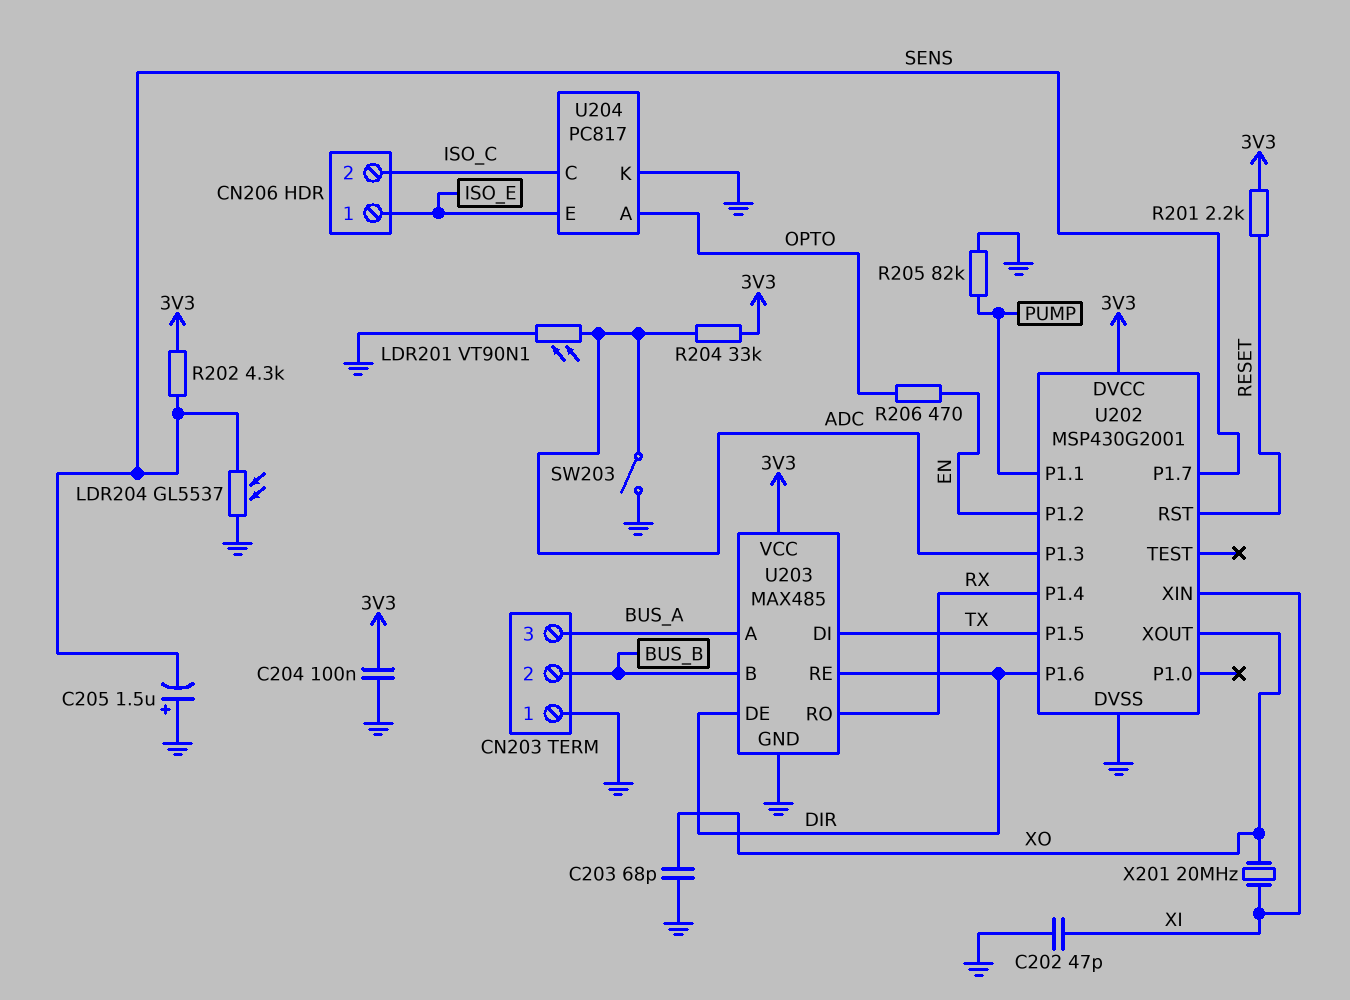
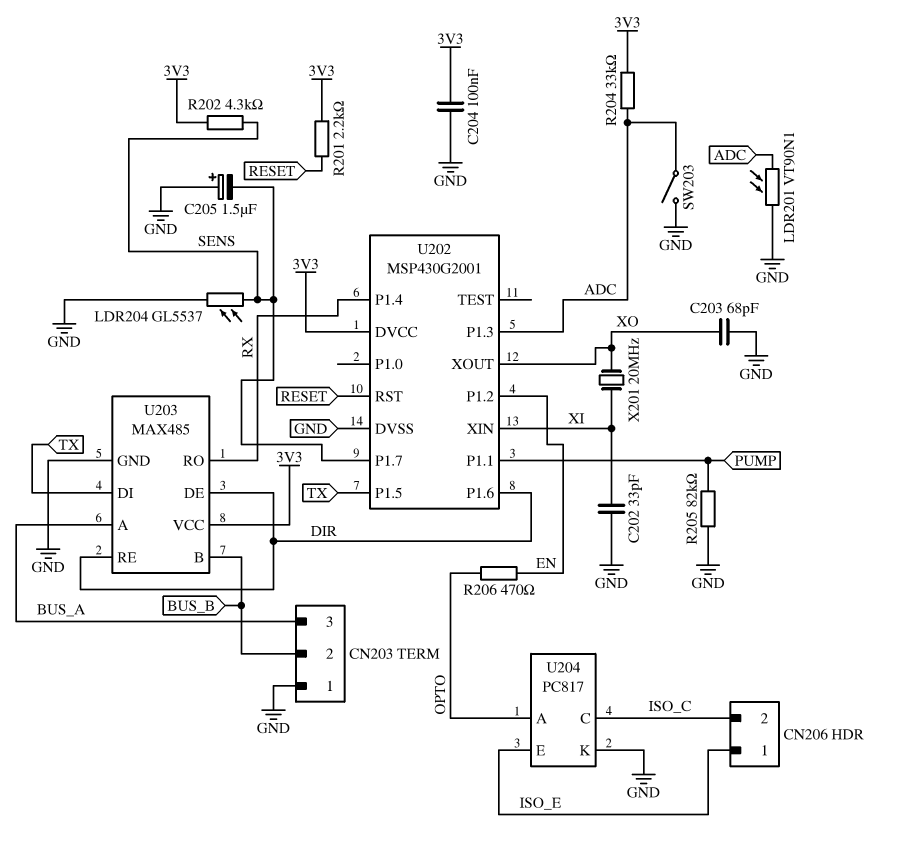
C202: 47pF (GND, XI) -> 33pF (GND, XI)

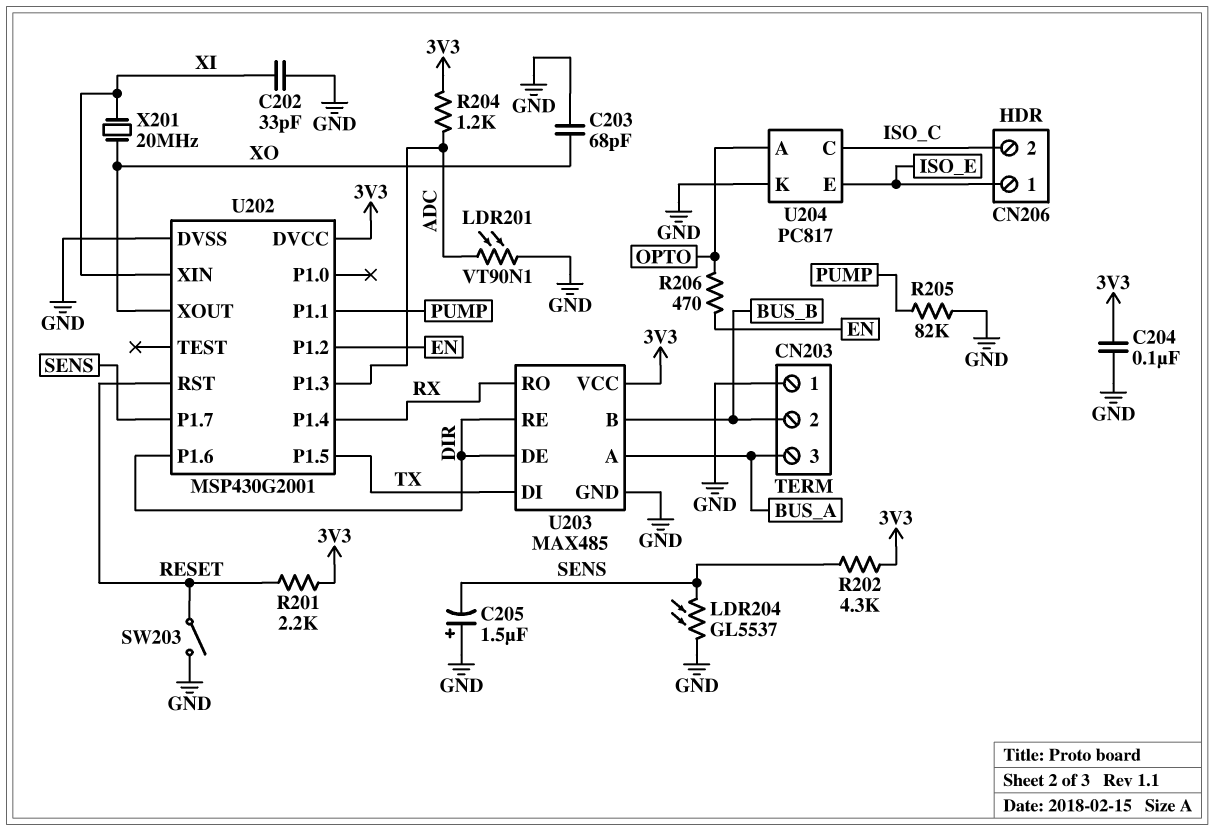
R204: 33k (3V3, ADC) -> 1.2k (3V3, ADC)
SW203: switch (ADC, GND) -> switch (GND, RESET)

